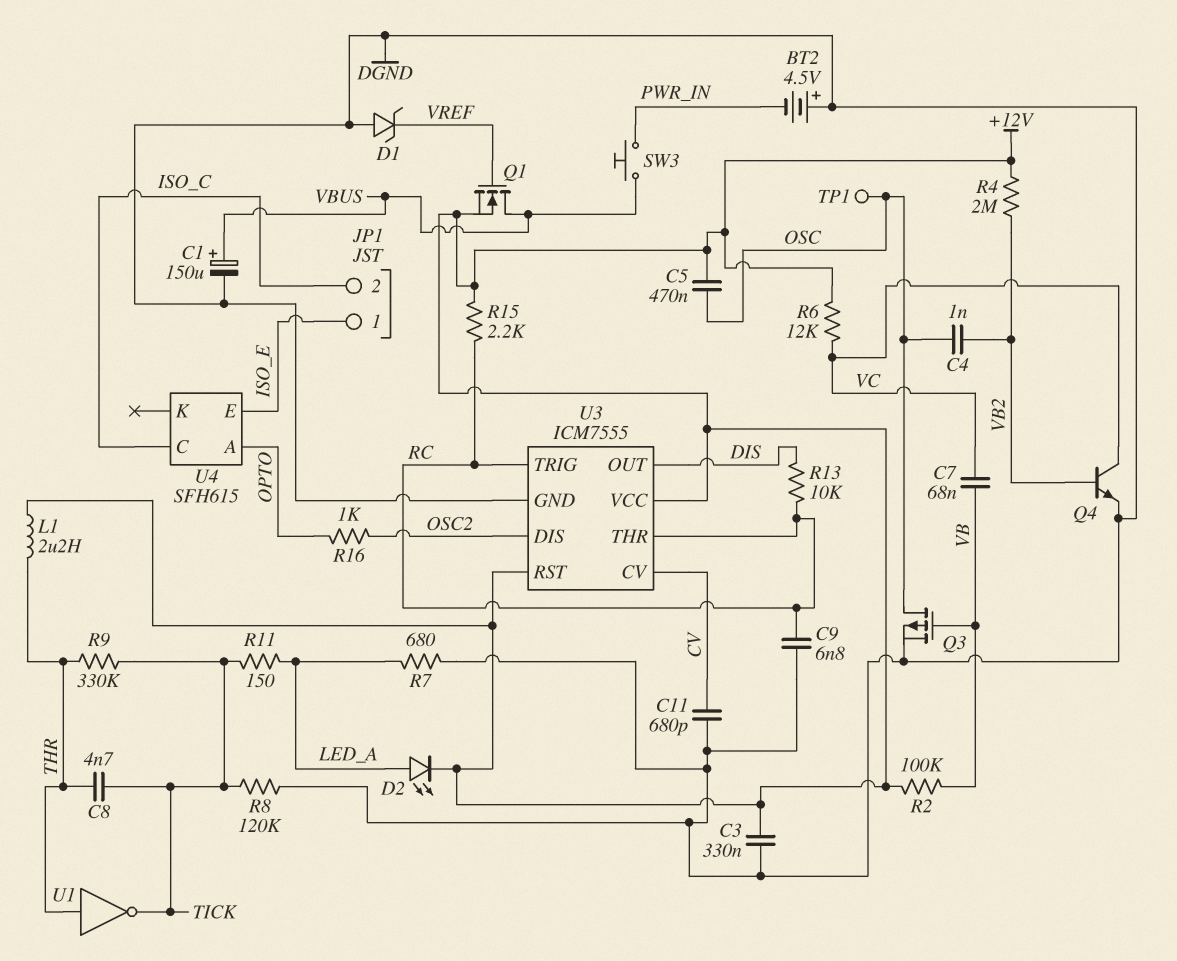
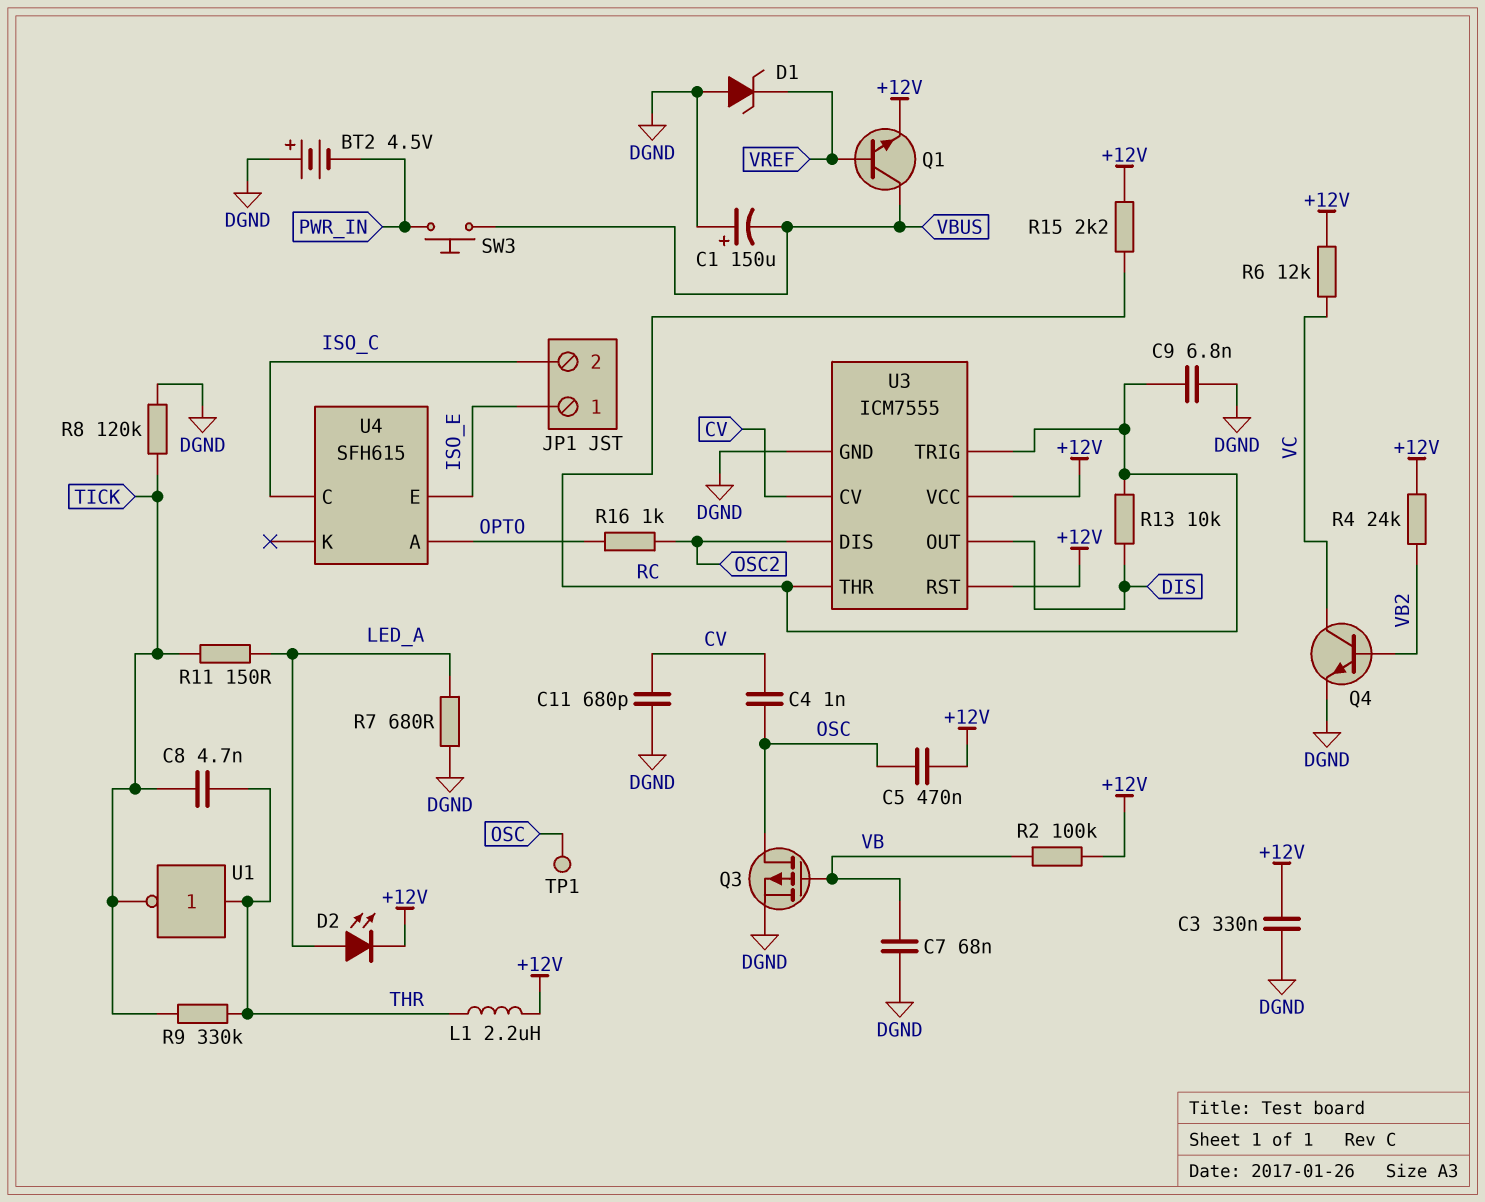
C1: 150uF (plus VBUS, minus DGND) -> 150uF (plus DGND, minus VBUS)
C4: 1nF (OSC, VB2) -> 1nF (CV, OSC)
C7: 68nF (VB, VC) -> 68nF (DGND, VB)
Q1: NMOS (G VREF, D VBUS, S +12V) -> NPN (B VREF, C VBUS, E +12V)
R4: 2M (+12V, VB2) -> 24k (+12V, VB2)

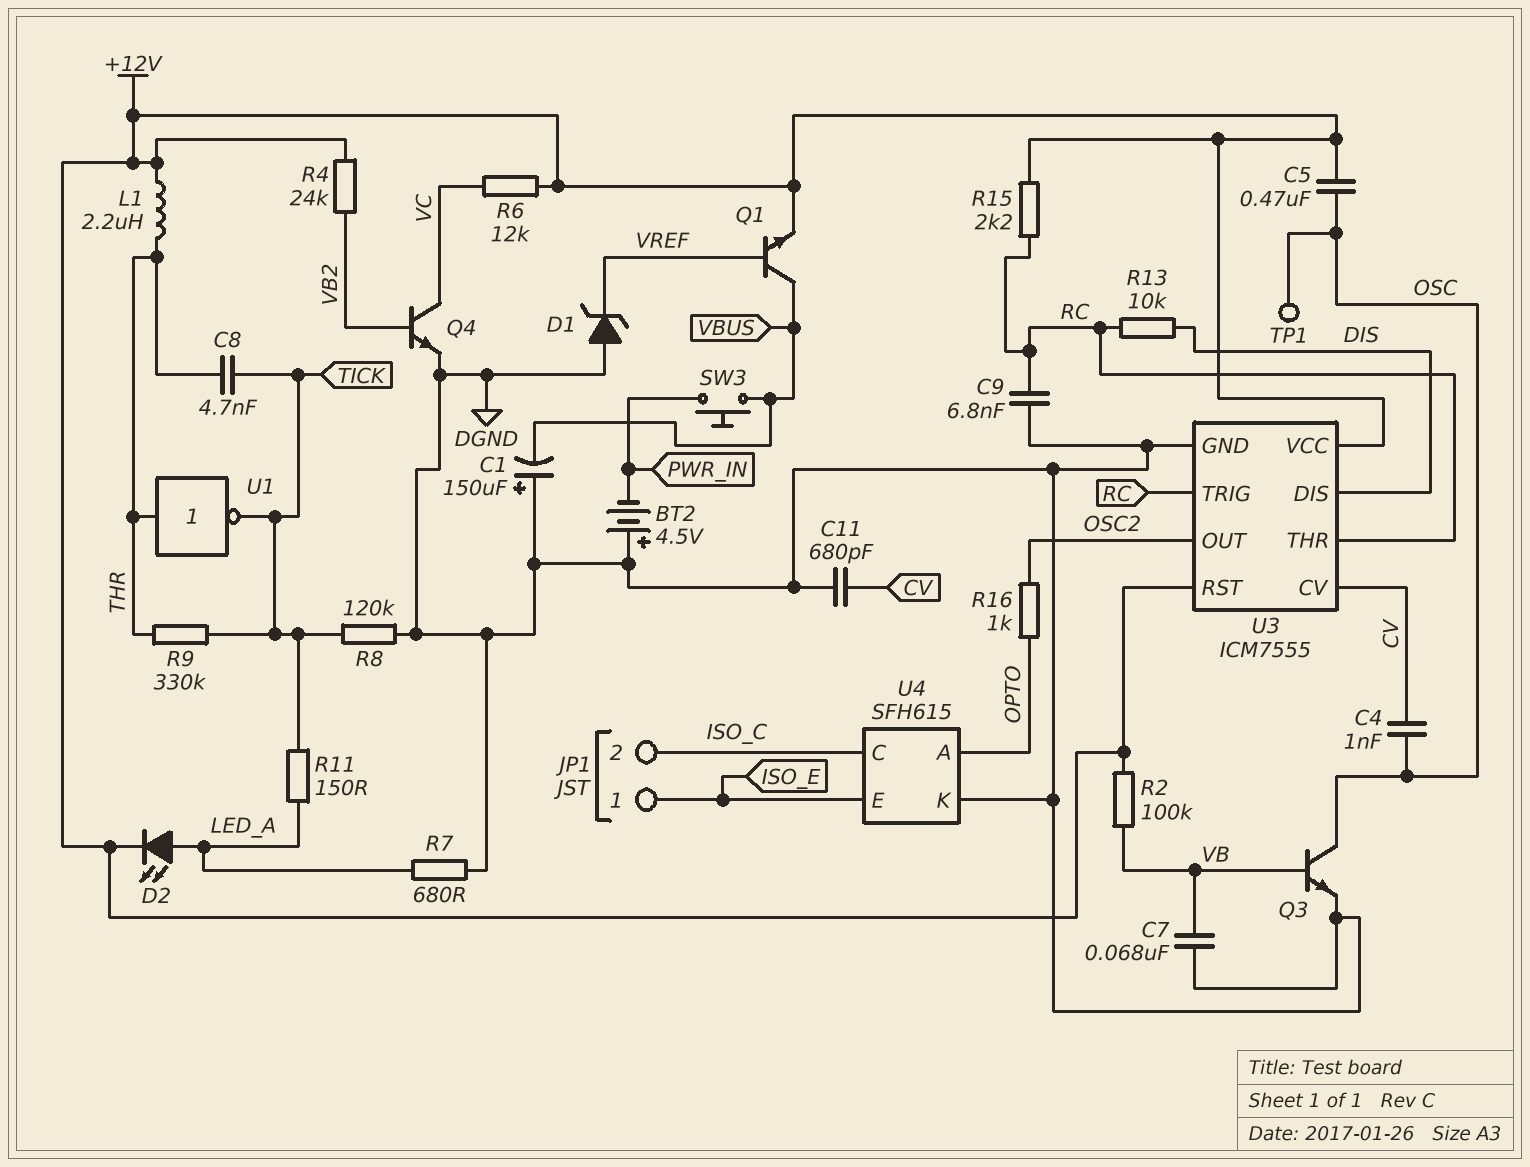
C3: 330nF (+12V, DGND) -> none
Q3: PMOS (G VB, D OSC, S DGND) -> NPN (B VB, C OSC, E DGND)
U3 pin DIS: OSC2 -> DIS
U3 pin OUT: DIS -> OSC2
U4 pin K: none -> DGND

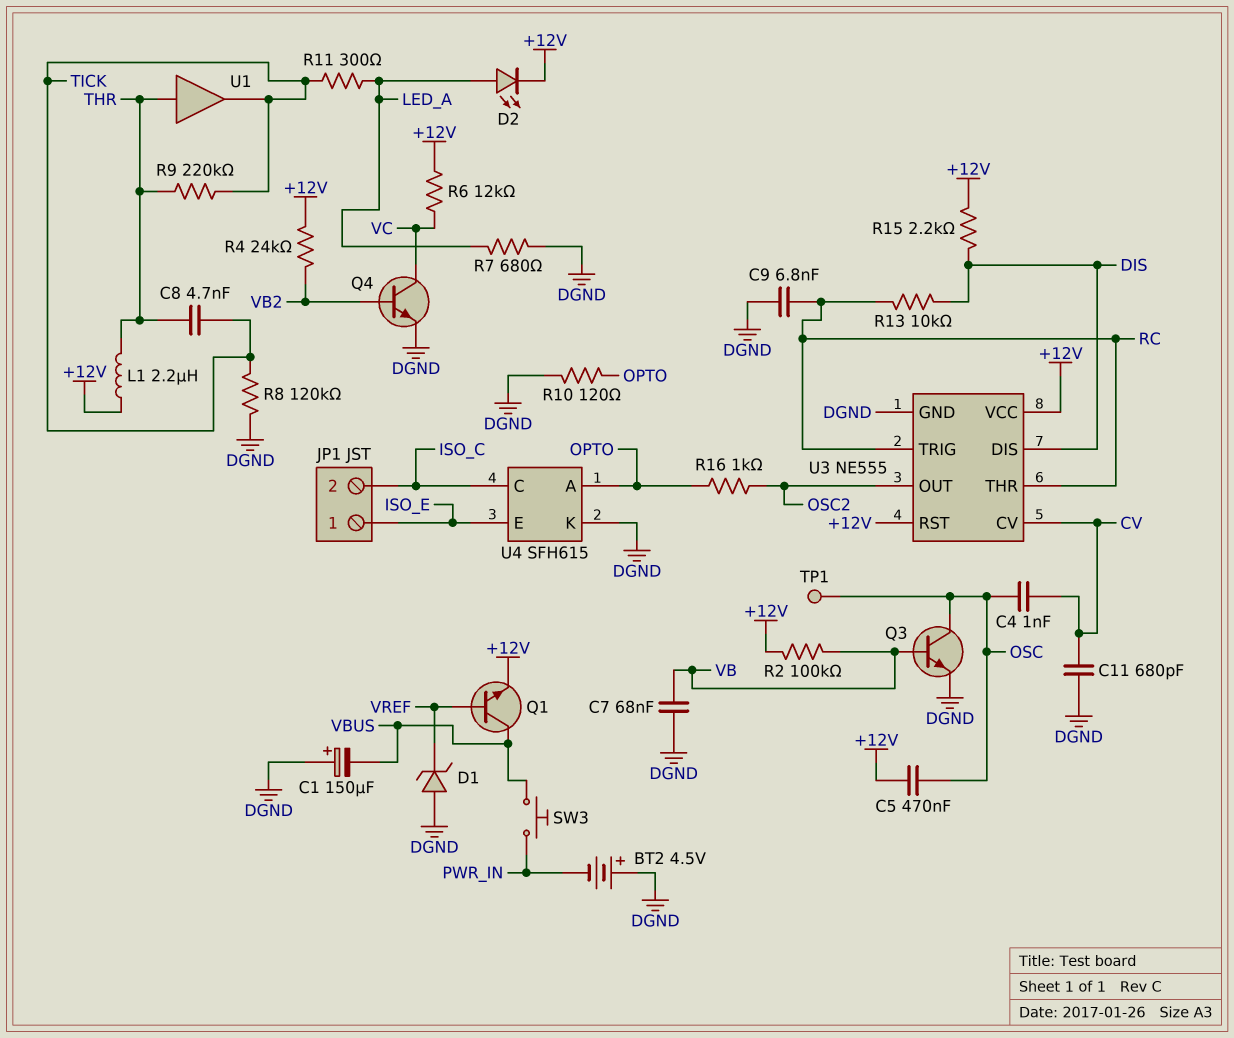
R9: 330k (THR, TICK) -> 220k (THR, TICK)
R10: none -> 120 (DGND, OPTO)
R11: 150 (LED_A, TICK) -> 300 (LED_A, TICK)
R15: 2.2k (+12V, RC) -> 2.2k (+12V, DIS)
U1: NOT (in THR, out TICK) -> buffer (in THR, out TICK)
U3: ICM7555 -> NE555

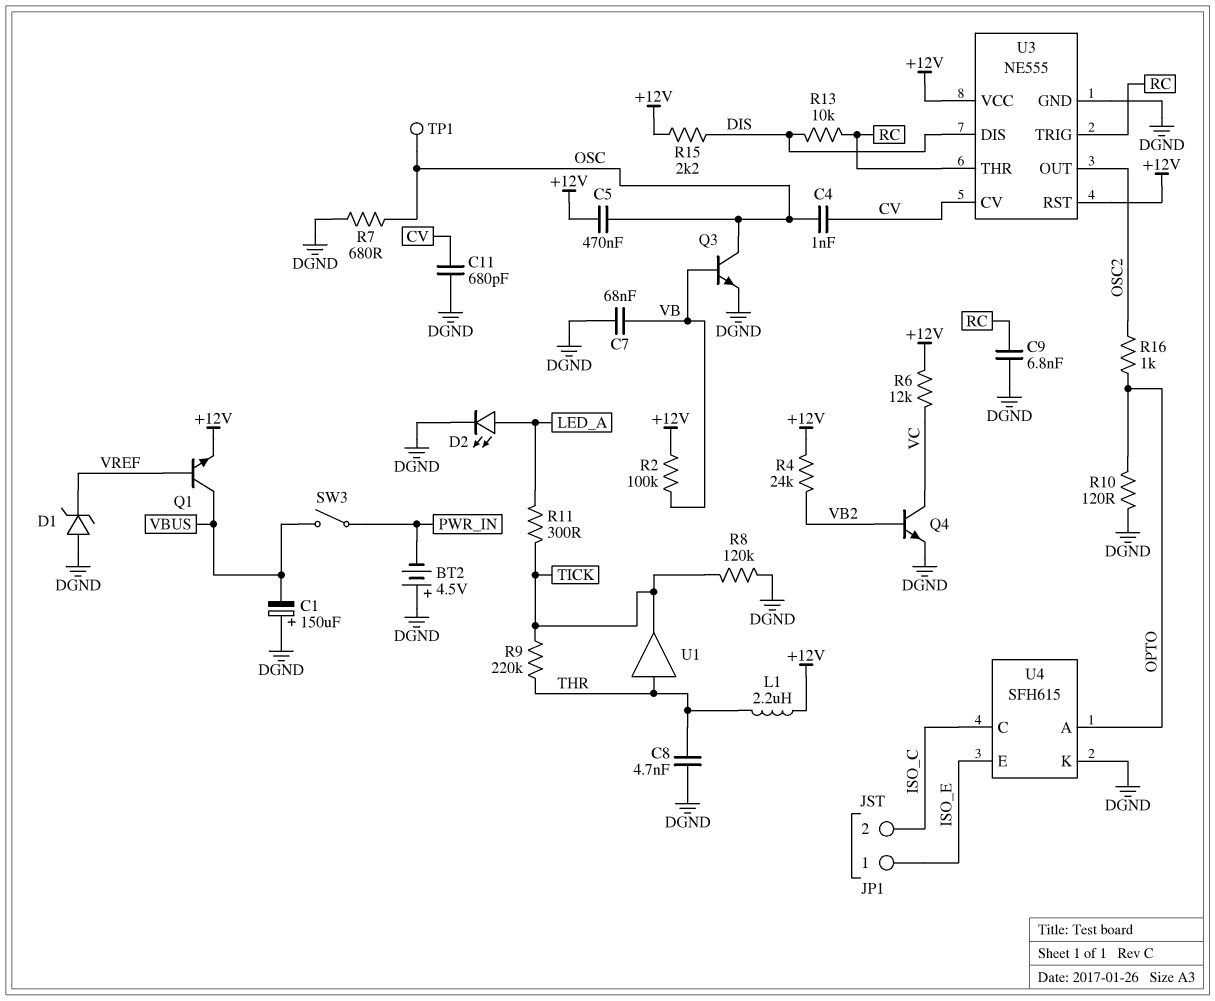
C8: 4.7nF (THR, TICK) -> 4.7nF (DGND, THR)
D2: LED (A LED_A, K +12V) -> LED (A LED_A, K DGND)
R7: 680 (DGND, LED_A) -> 680 (DGND, OSC)
SW3: button (PWR_IN, VBUS) -> switch (PWR_IN, VBUS)

